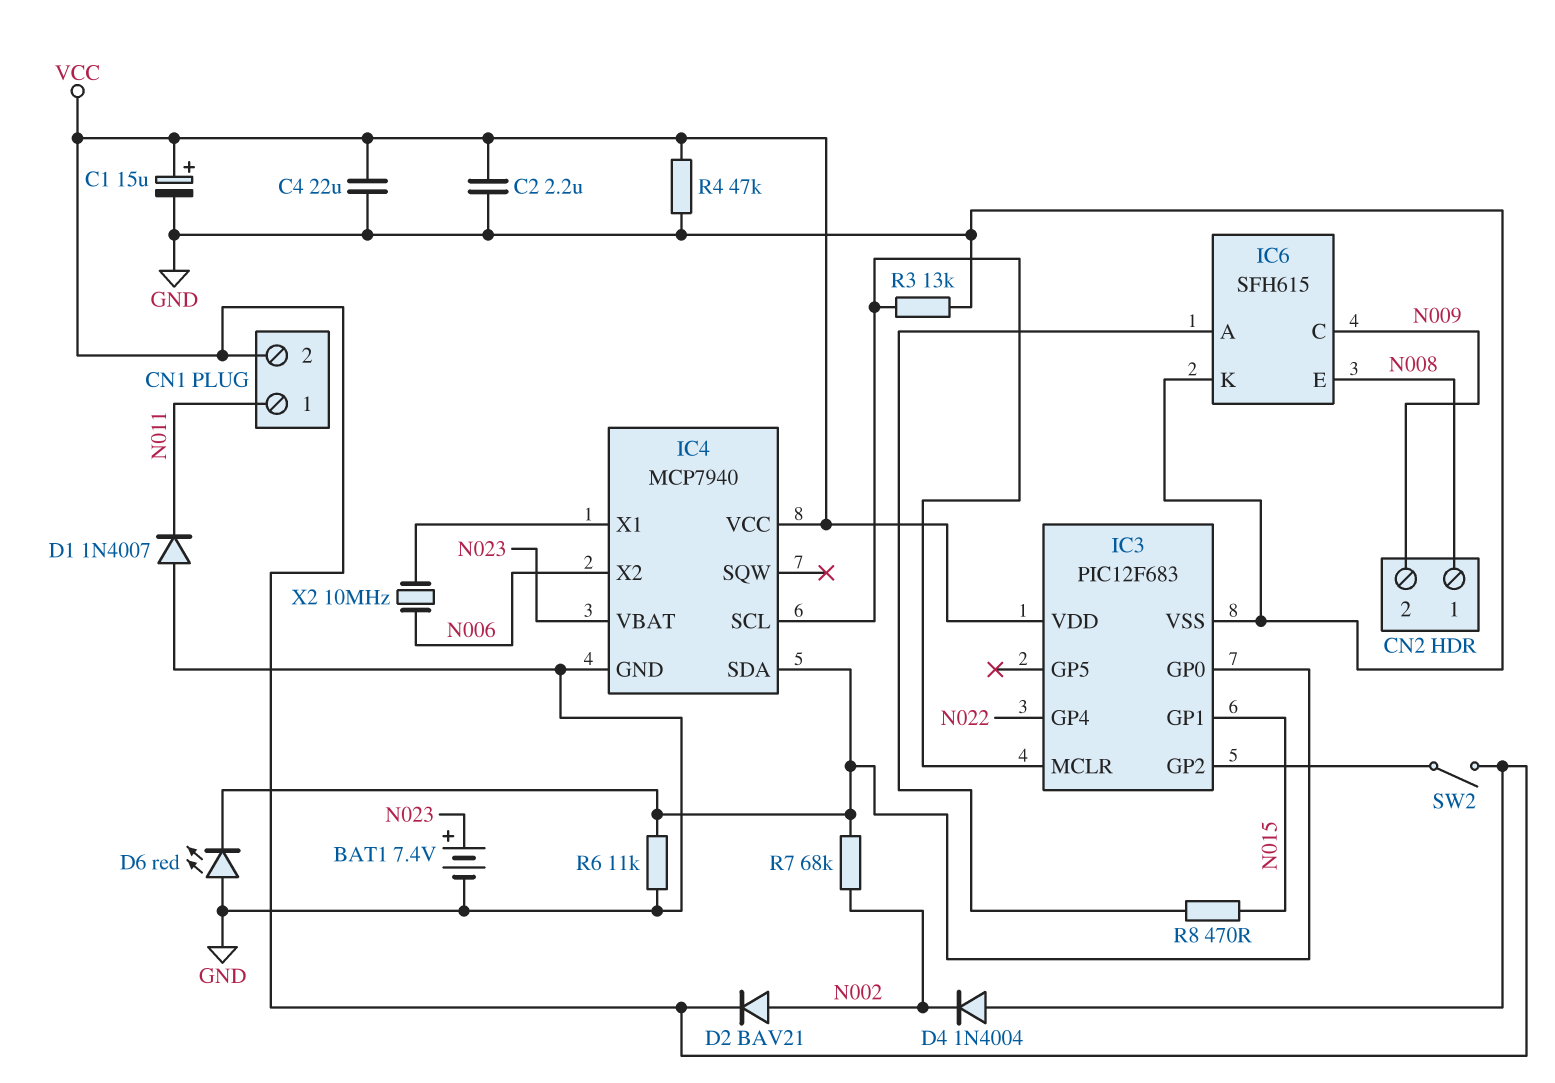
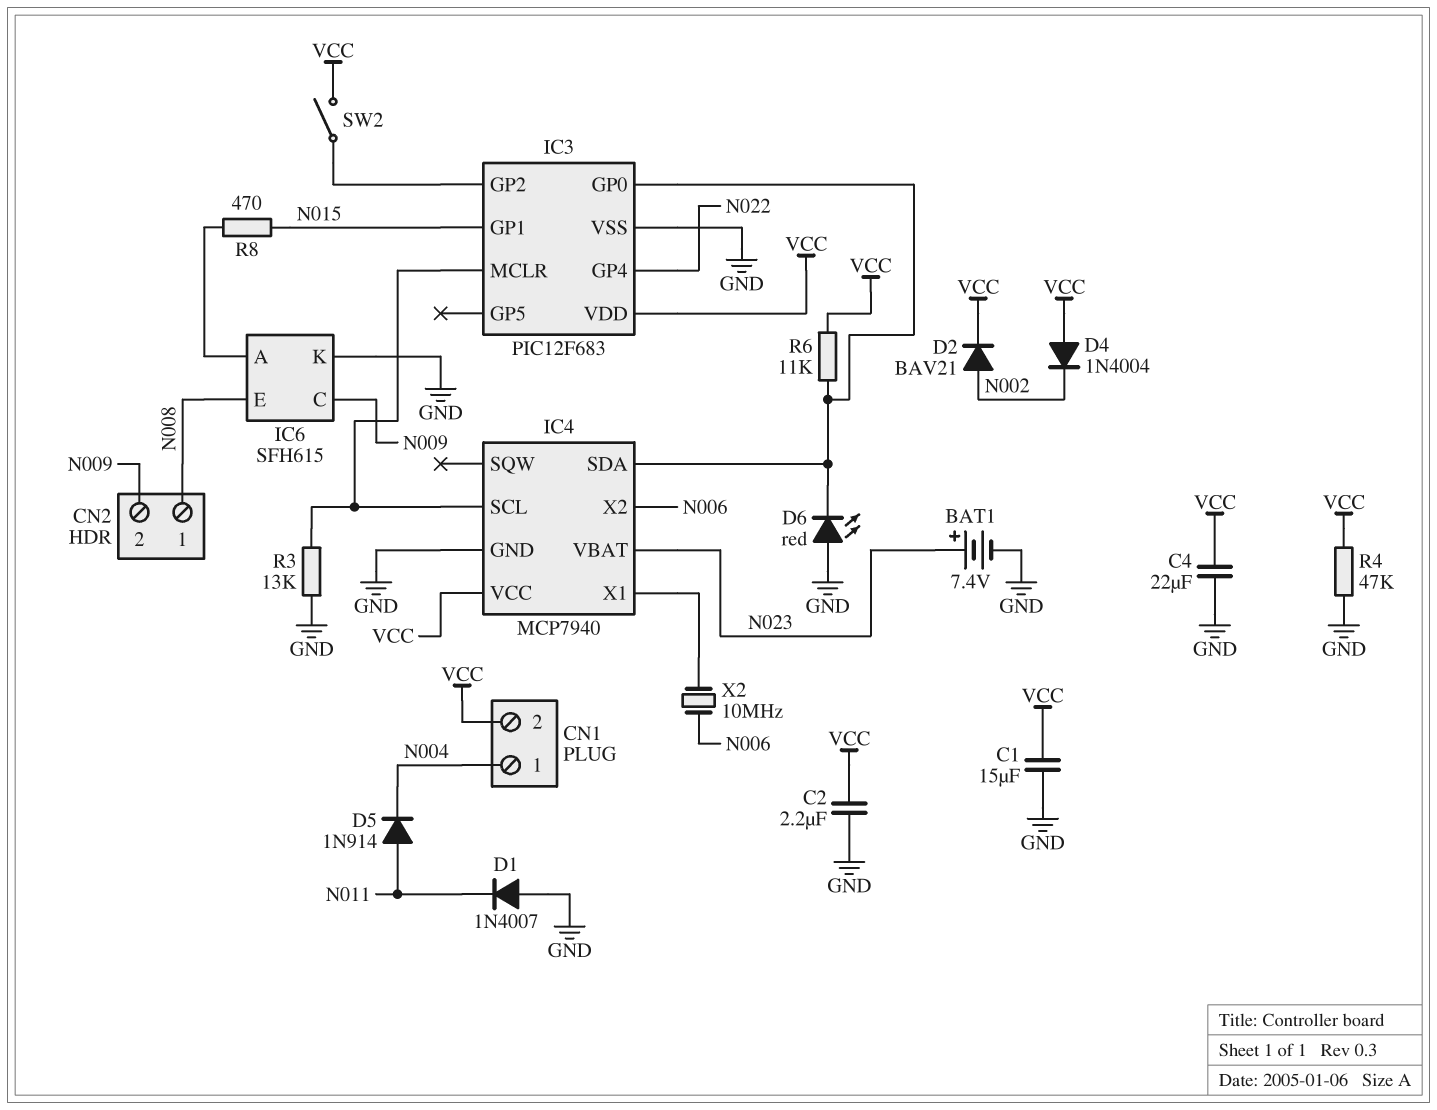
C1: 15uF (plus VCC, minus GND) -> 15uF (GND, VCC)
CN1 pin 1: N011 -> N004
D5: none -> diode 1N914 (A N011, K N004)
R6: 11k (GND, IC3/GP0) -> 11k (IC3/GP0, VCC)
R7: 68k (IC3/GP0, N002) -> none

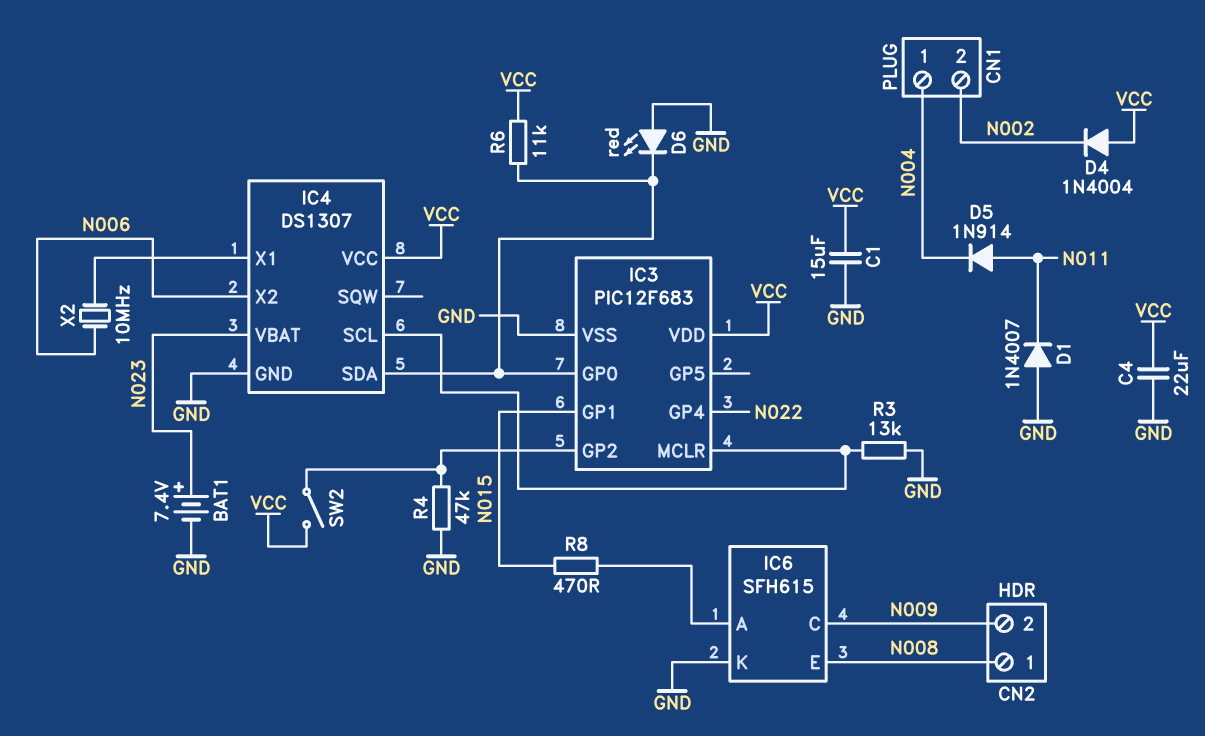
C2: 2.2uF (GND, VCC) -> none
CN1 pin 2: VCC -> N002
D2: diode BAV21 (A N002, K VCC) -> none
IC4: MCP7940 -> DS1307
R4: 47k (GND, VCC) -> 47k (GND, IC3/GP2)

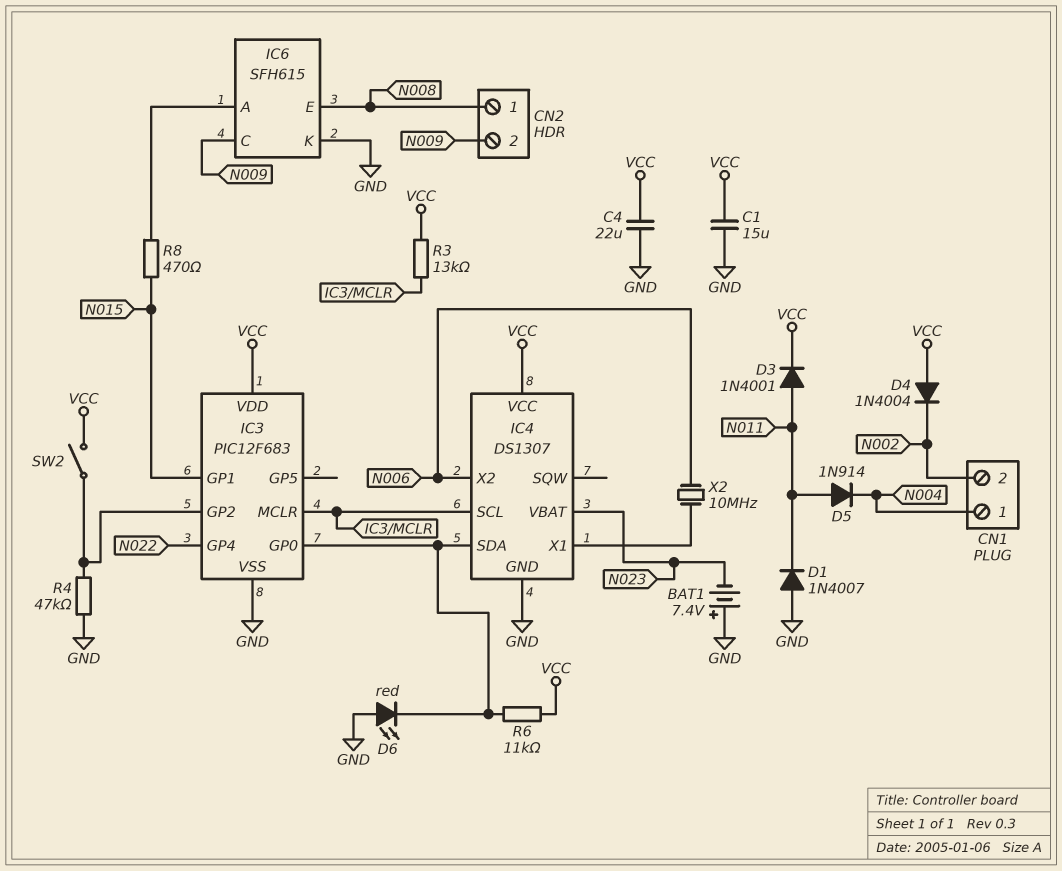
BAT1: 7.4V (plus N023, minus GND) -> 7.4V (plus GND, minus N023)
D3: none -> diode 1N4001 (A N011, K VCC)
R3: 13k (GND, IC3/MCLR) -> 13k (IC3/MCLR, VCC)

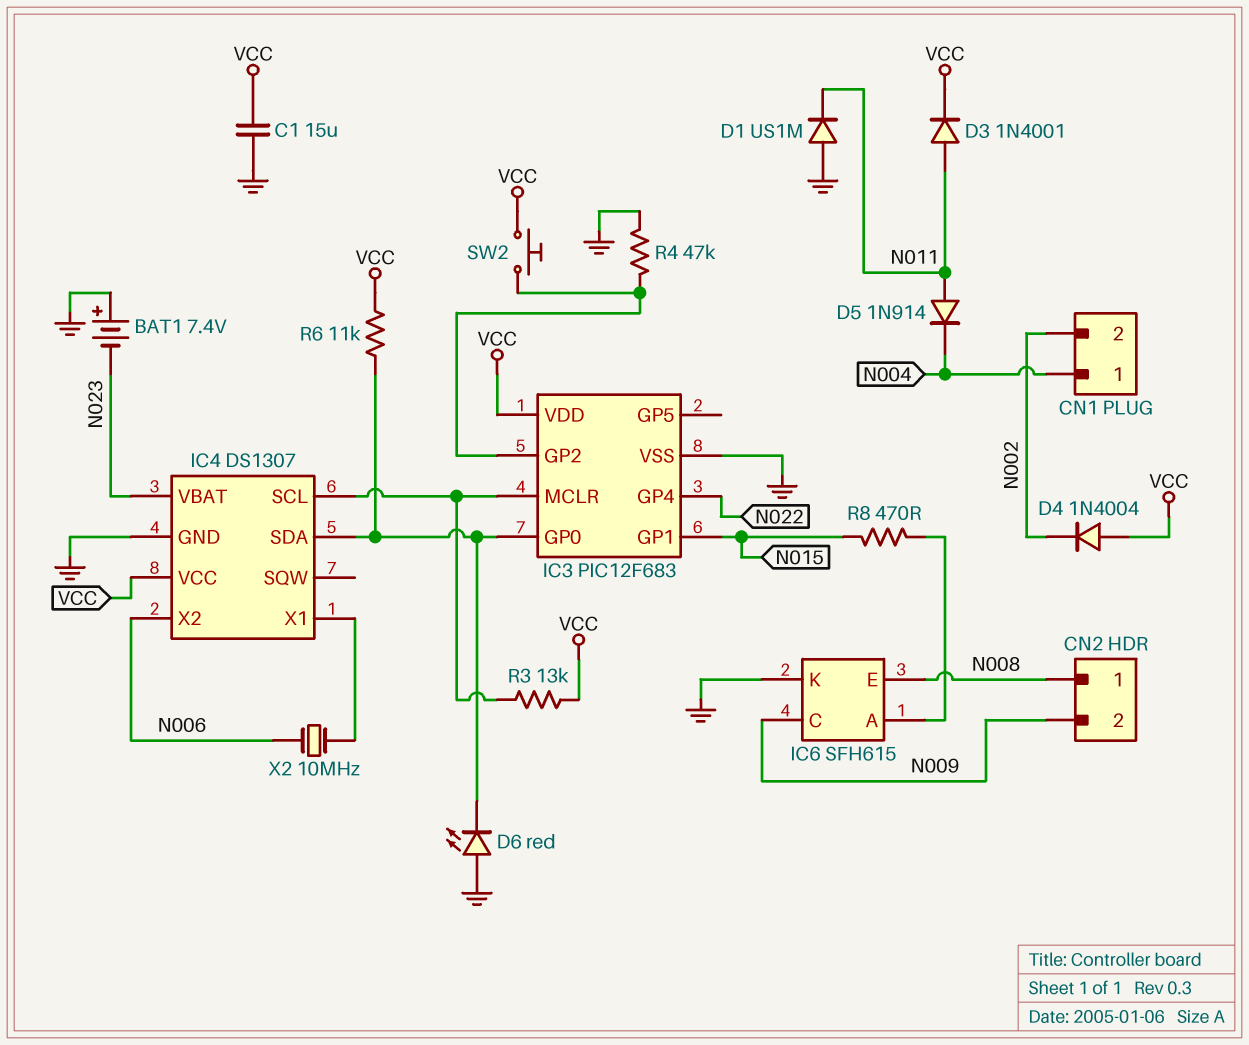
C4: 22uF (GND, VCC) -> none
D1: diode 1N4007 (A GND, K N011) -> diode US1M (A GND, K N011)
SW2: switch (IC3/GP2, VCC) -> button (IC3/GP2, VCC)

